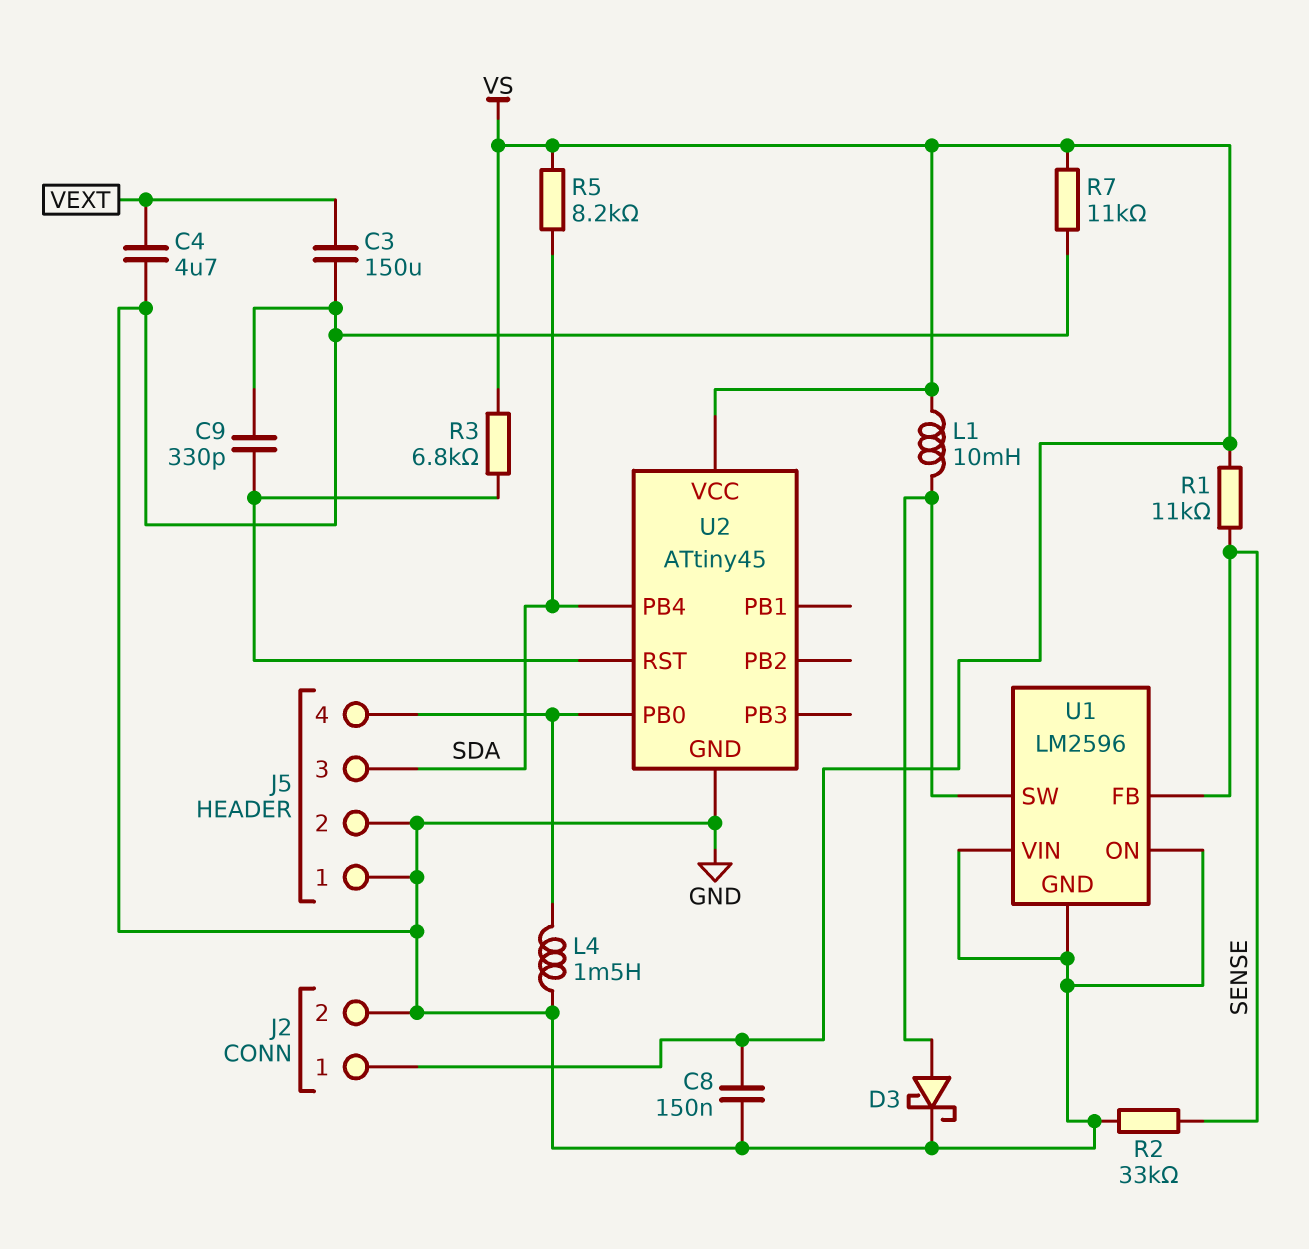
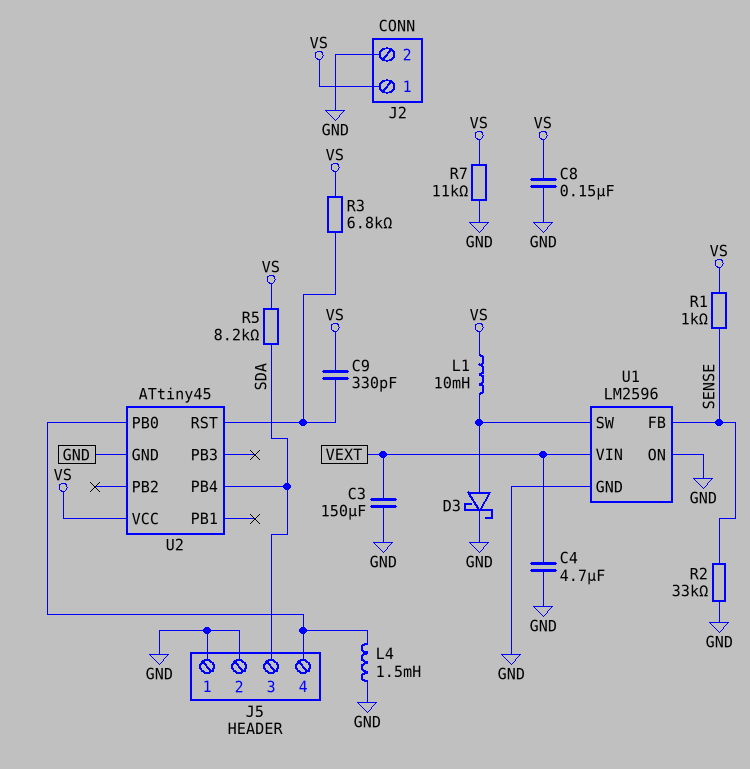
C9: 330pF (GND, U2/RST) -> 330pF (U2/RST, VS)
R1: 11k (SENSE, VS) -> 1k (SENSE, VS)
U1 pin VIN: GND -> VEXT

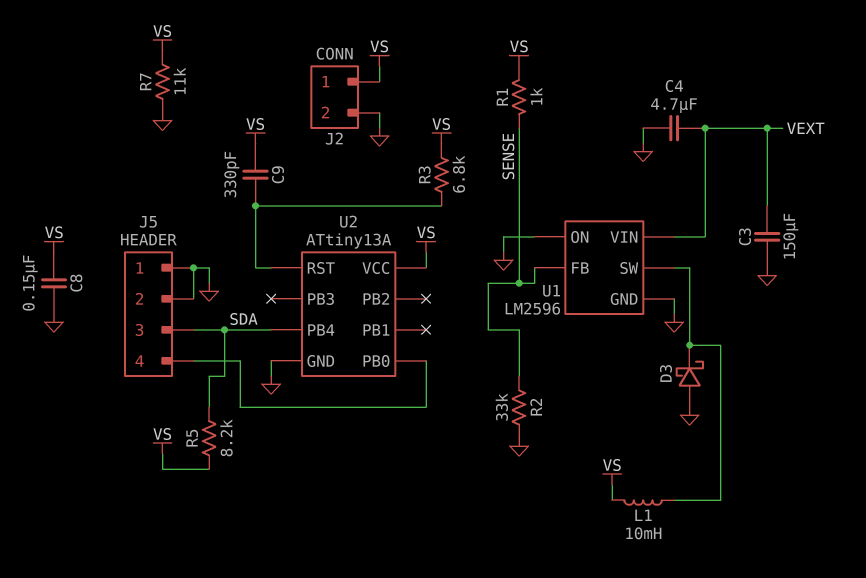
D3: schottky (A U1/SW, K GND) -> schottky (A GND, K U1/SW)
L4: 1.5mH (GND, J5/4) -> none
U2: ATtiny45 -> ATtiny13A

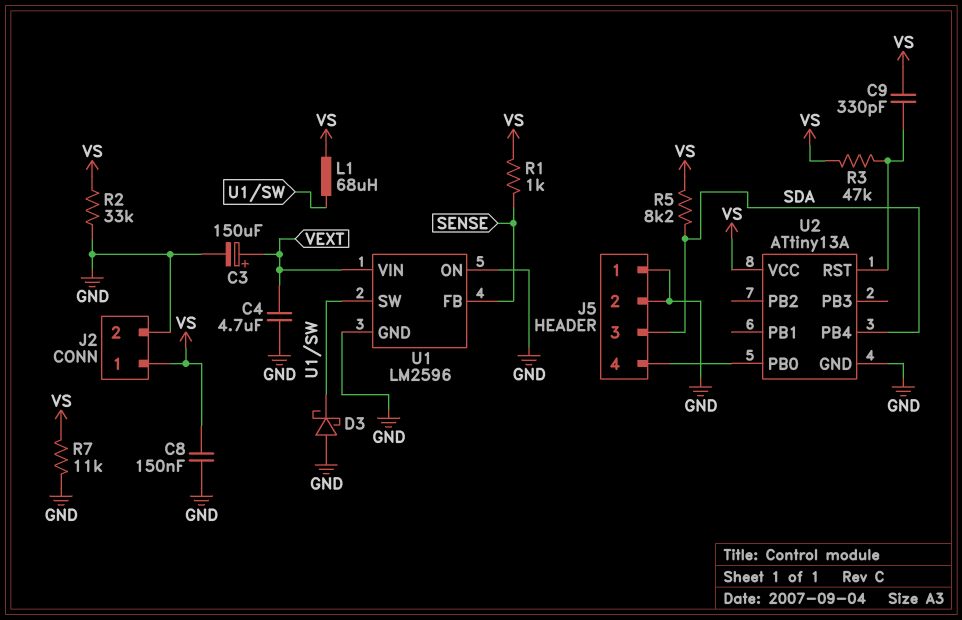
C3: 150uF (GND, VEXT) -> 150uF (plus VEXT, minus GND)
L1: 10mH (U1/SW, VS) -> 68uH (U1/SW, VS)
R2: 33k (GND, SENSE) -> 33k (GND, VS)
R3: 6.8k (U2/RST, VS) -> 47k (U2/RST, VS)

